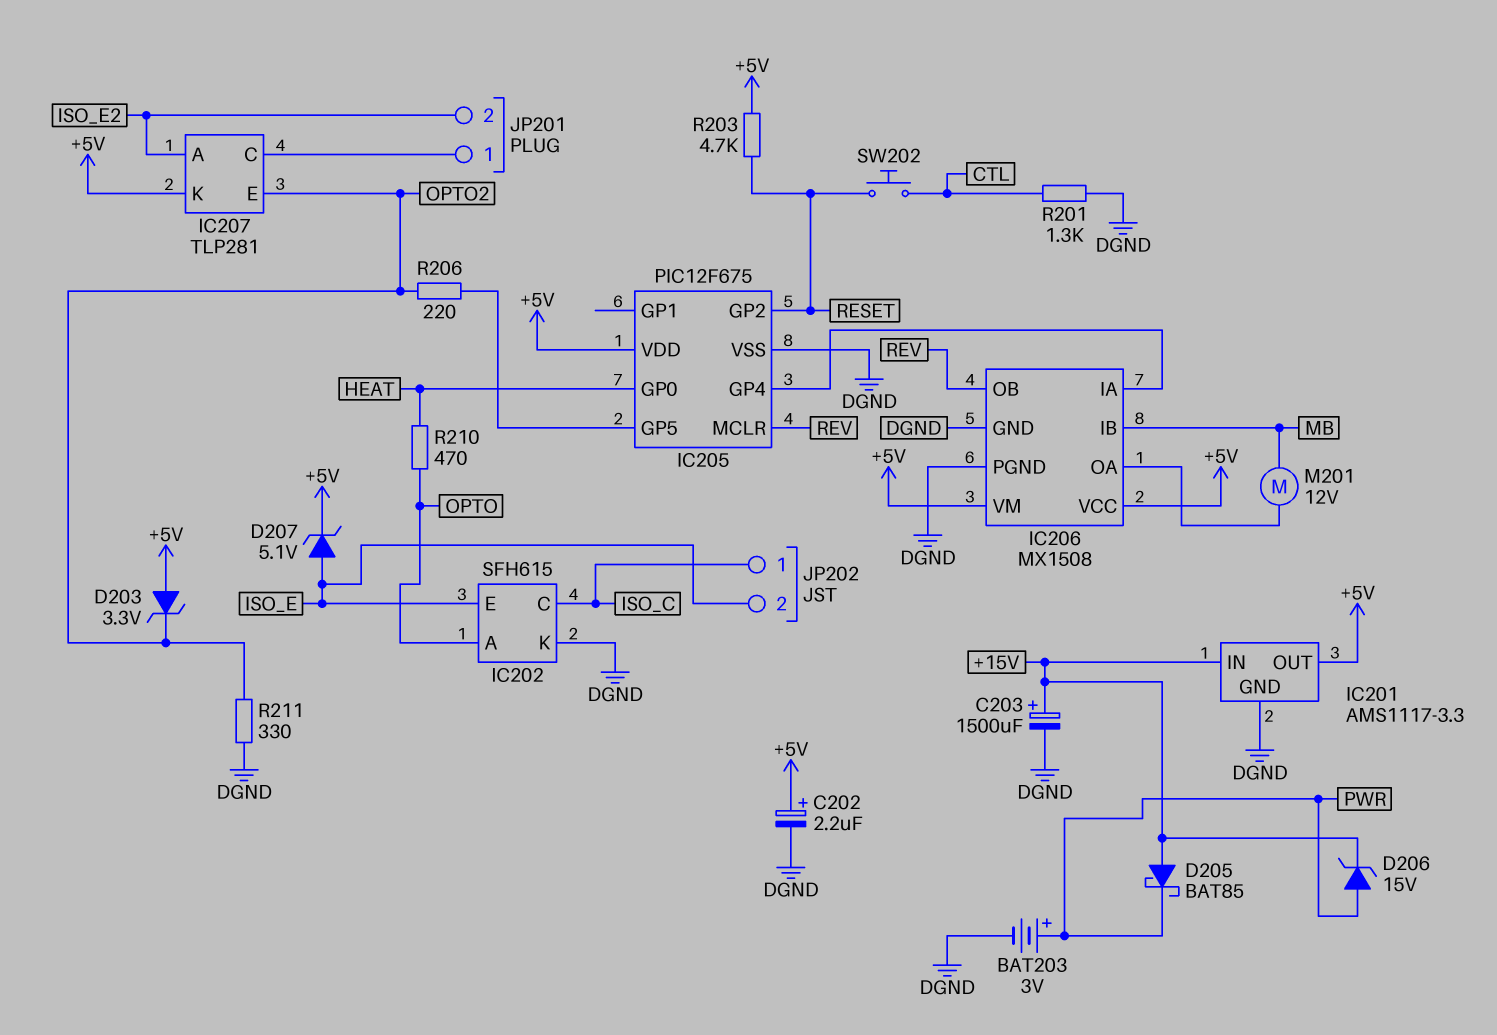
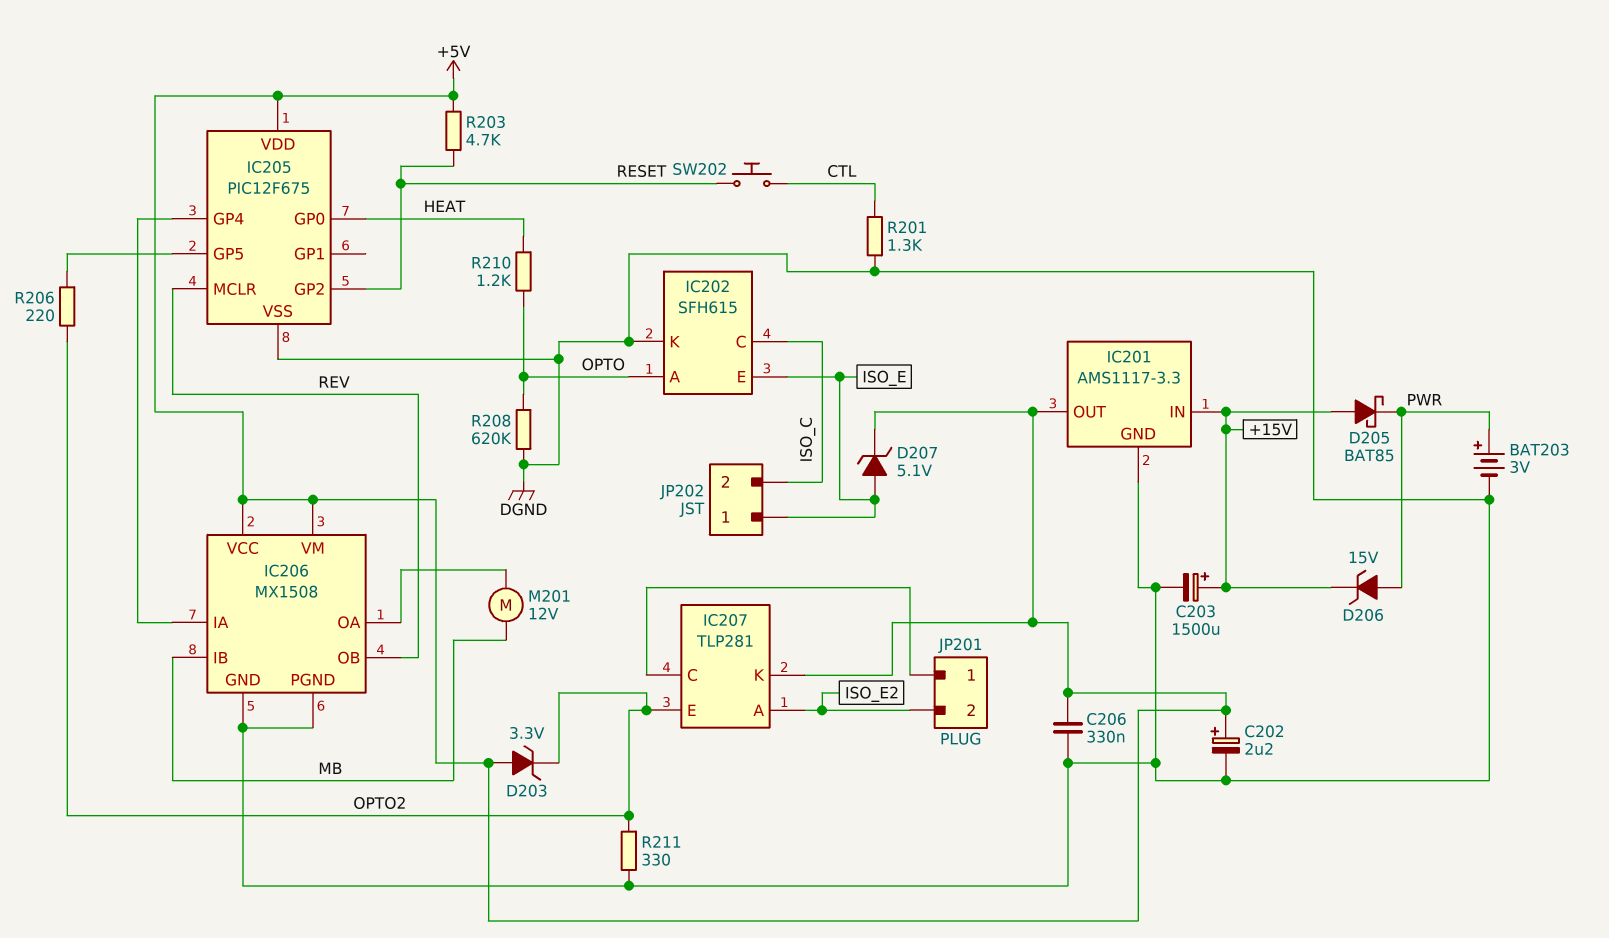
C206: none -> 330nF (+5V, DGND)
JP202 pin 1: ISO_C -> ISO_E
JP202 pin 2: ISO_E -> ISO_C
R208: none -> 620k (DGND, OPTO)
R210: 470 (HEAT, OPTO) -> 1.2k (HEAT, OPTO)

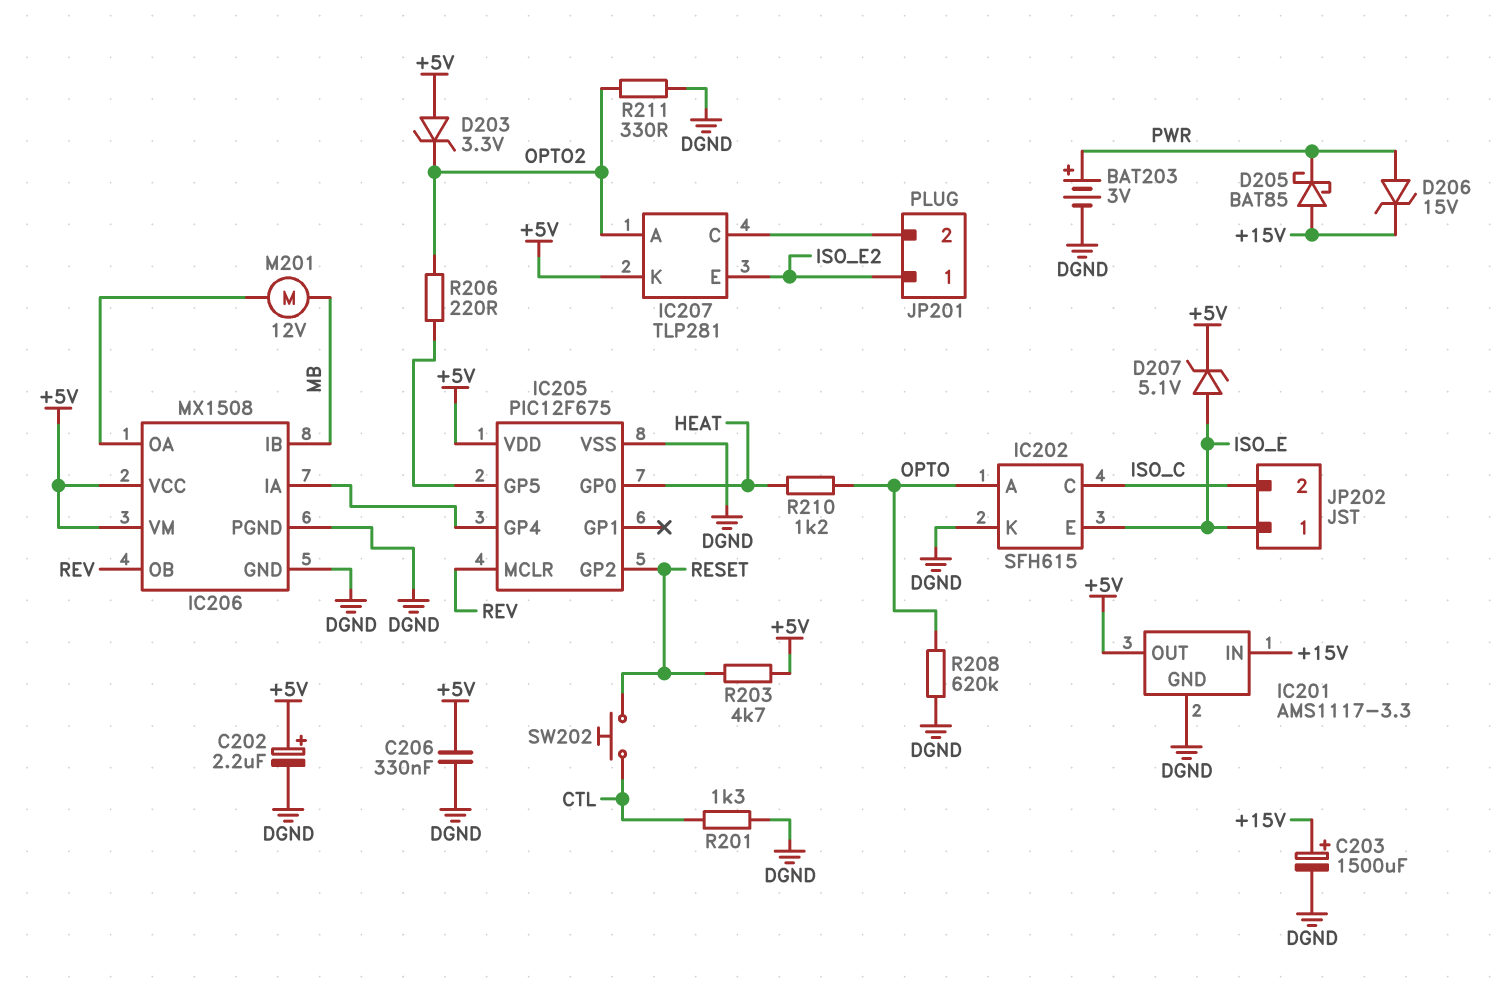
IC207 pin A: ISO_E2 -> OPTO2
IC207 pin E: OPTO2 -> ISO_E2
JP201 pin 1: IC207/C -> ISO_E2
JP201 pin 2: ISO_E2 -> IC207/C

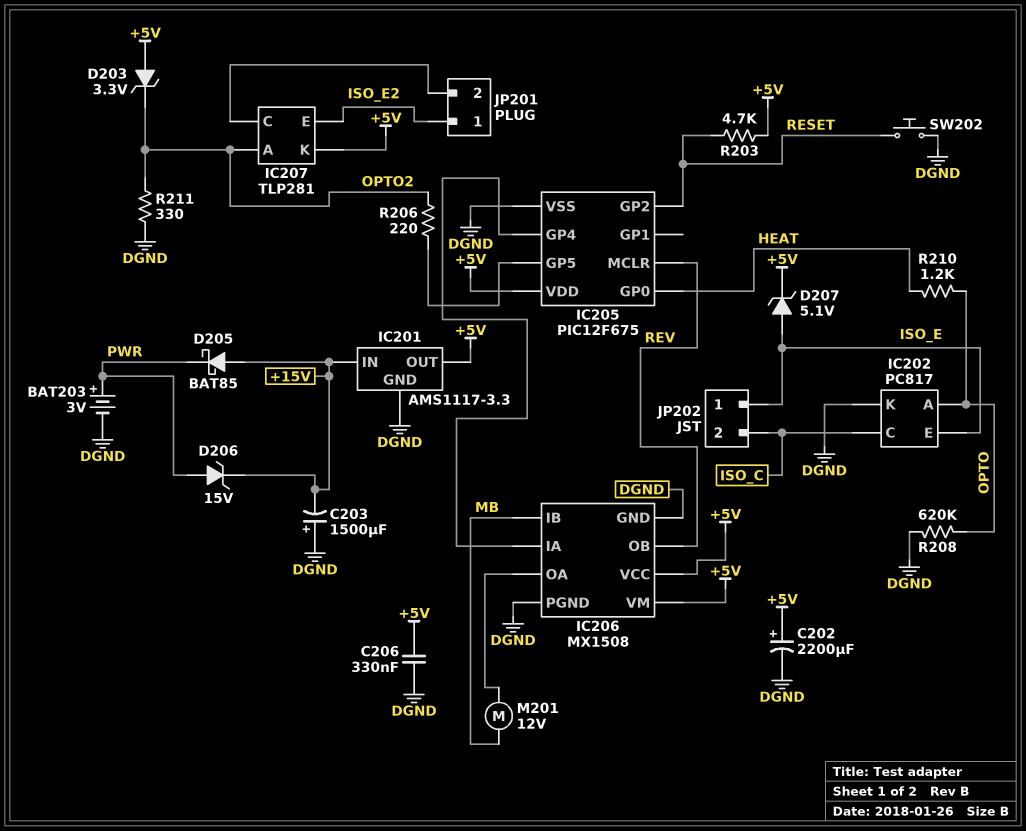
C202: 2.2uF (plus +5V, minus DGND) -> 2200uF (plus +5V, minus DGND)
C203: 1500uF (plus +15V, minus DGND) -> 1500uF (plus DGND, minus +15V)
IC202: SFH615 -> PC817
R201: 1.3k (CTL, DGND) -> none
SW202: button (CTL, RESET) -> button (DGND, RESET)

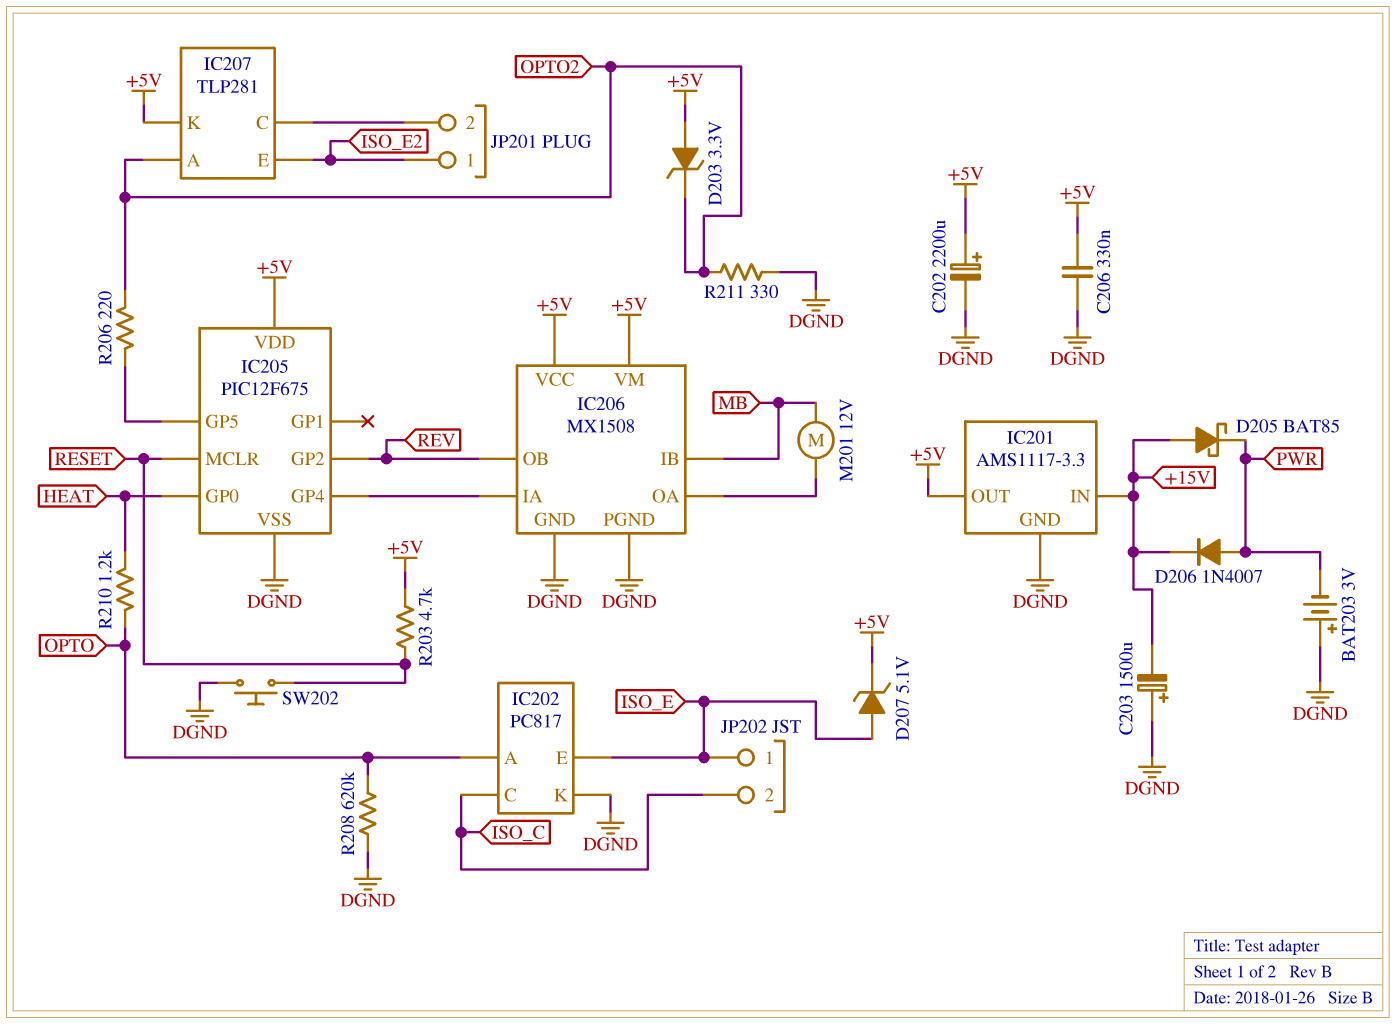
BAT203: 3V (plus PWR, minus DGND) -> 3V (plus DGND, minus PWR)
D206: zener 15V (A PWR, K +15V) -> diode 1N4007 (A PWR, K +15V)
IC205 pin GP2: RESET -> REV
IC205 pin MCLR: REV -> RESET

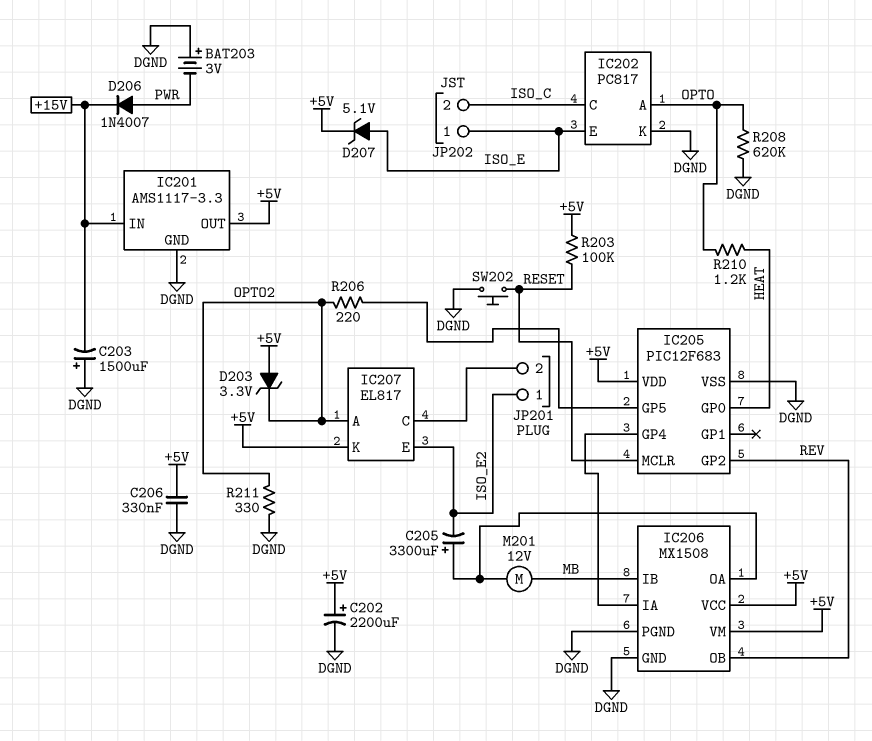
C205: none -> 3300uF (plus IC206/OA, minus ISO_E2)
D205: schottky BAT85 (A +15V, K PWR) -> none
IC205: PIC12F675 -> PIC12F683
IC207: TLP281 -> EL817
R203: 4.7k (+5V, RESET) -> 100k (+5V, RESET)

